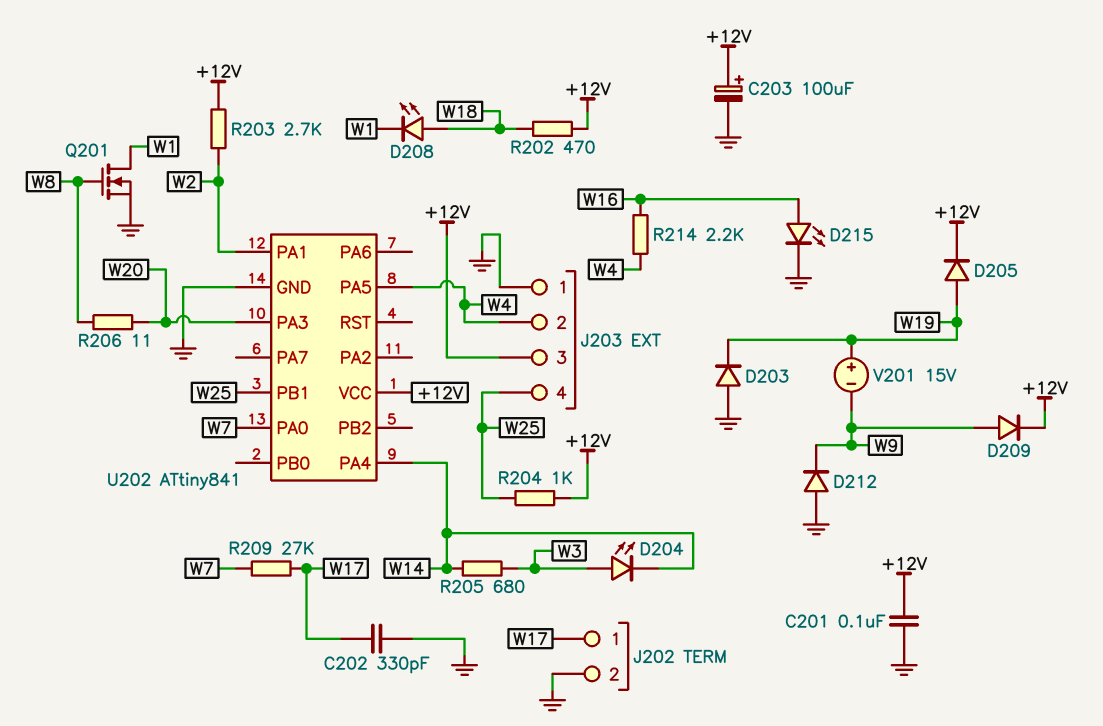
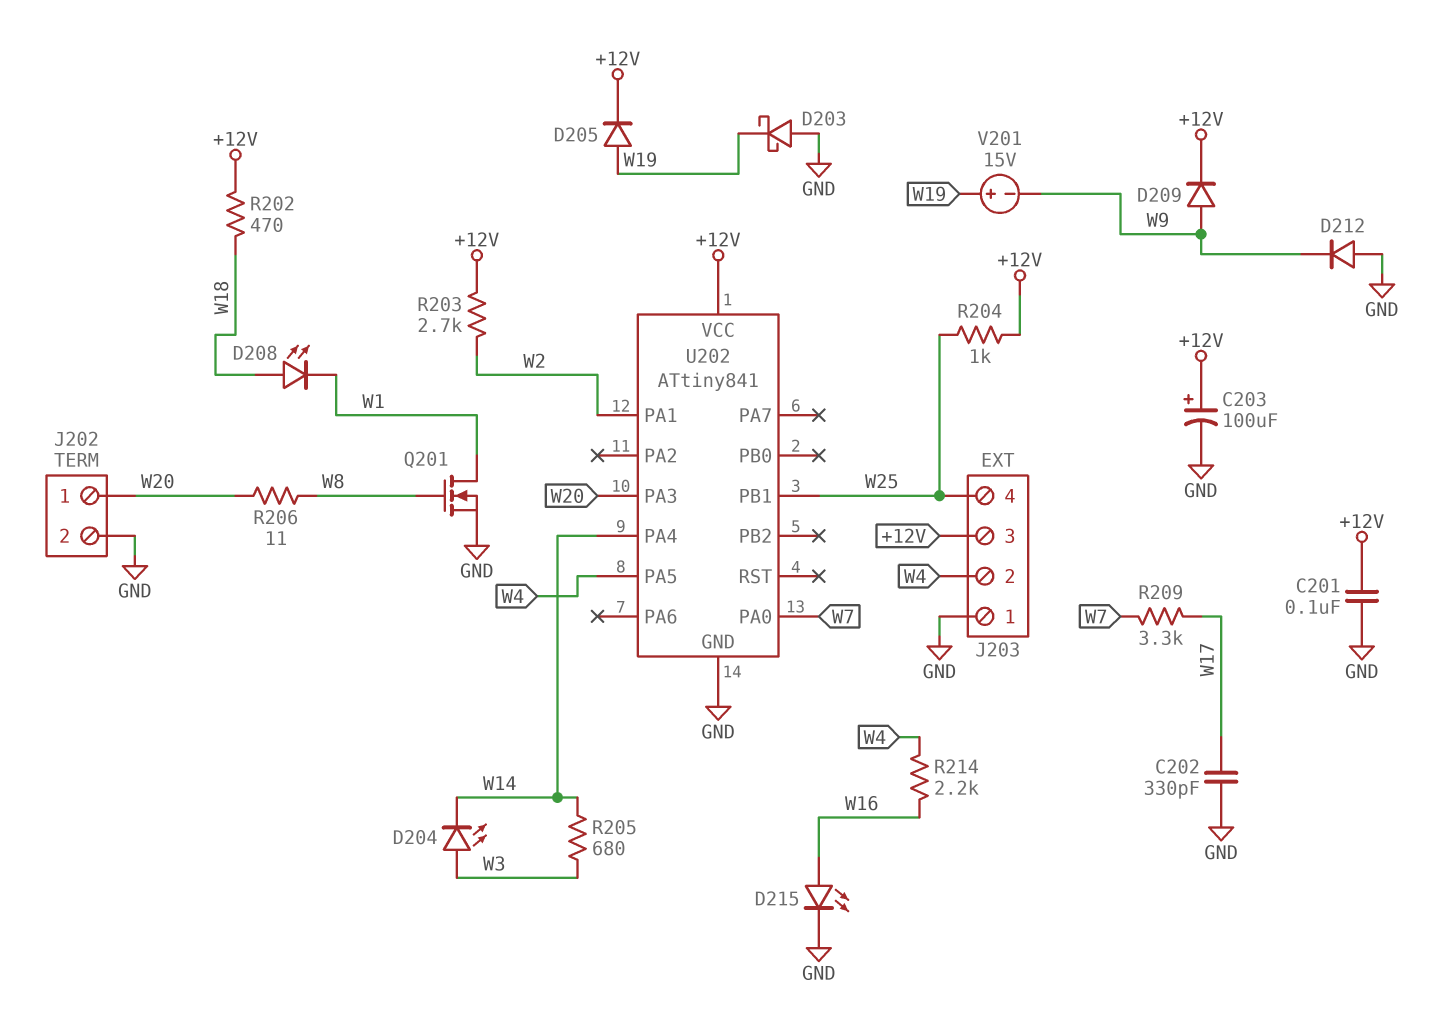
D203: diode (A GND, K W19) -> schottky (A GND, K W19)
J202 pin 1: W17 -> W20
R209: 27k (W7, W17) -> 3.3k (W7, W17)

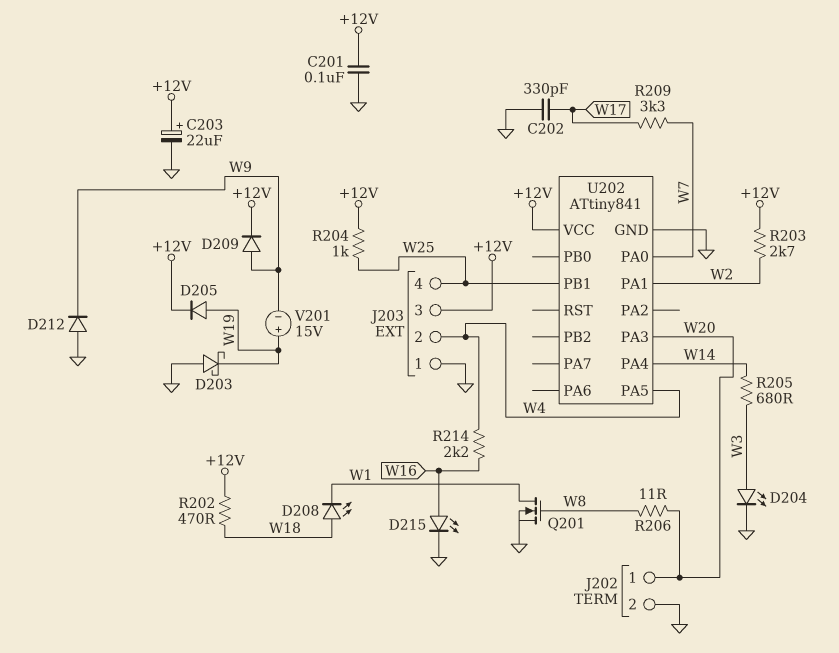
C203: 100uF (plus +12V, minus GND) -> 22uF (plus +12V, minus GND)
D204: LED (A W3, K W14) -> LED (A W3, K GND)

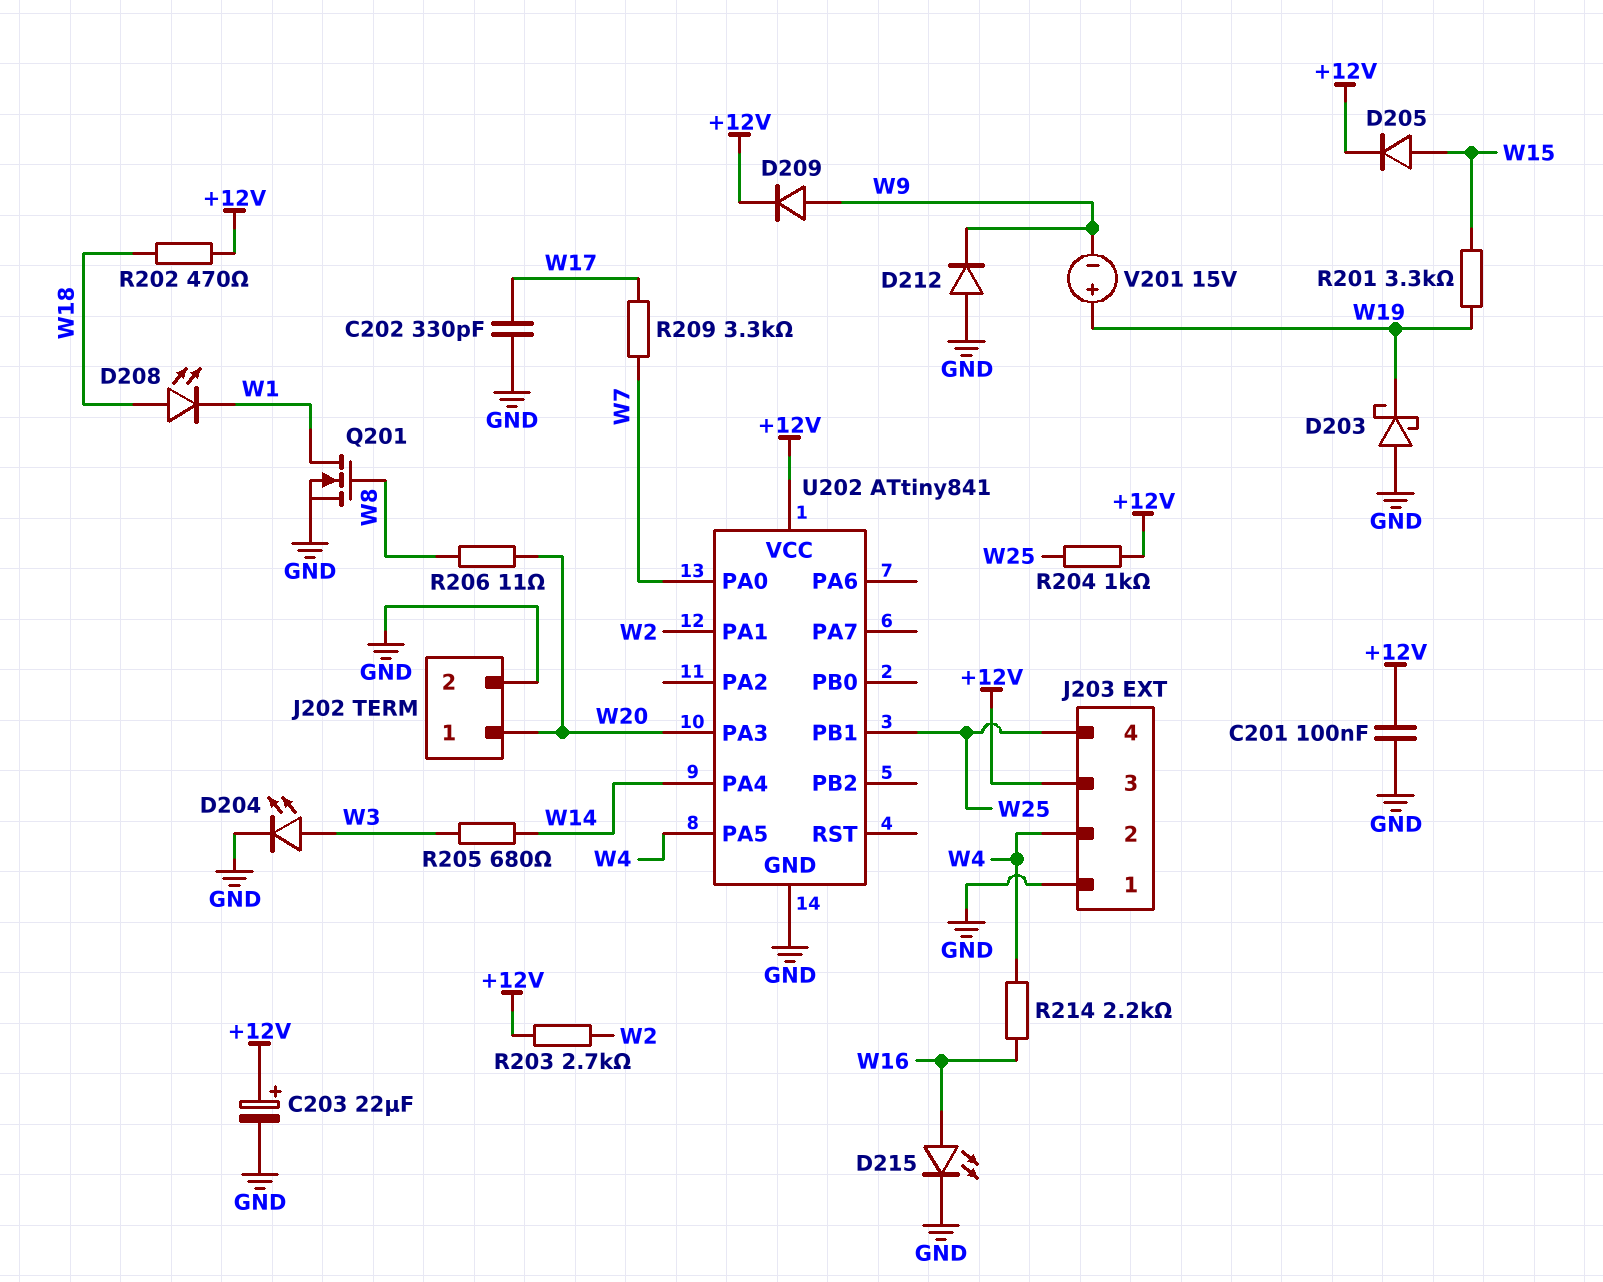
D205: diode (A W19, K +12V) -> diode (A W15, K +12V)
R201: none -> 3.3k (W15, W19)

